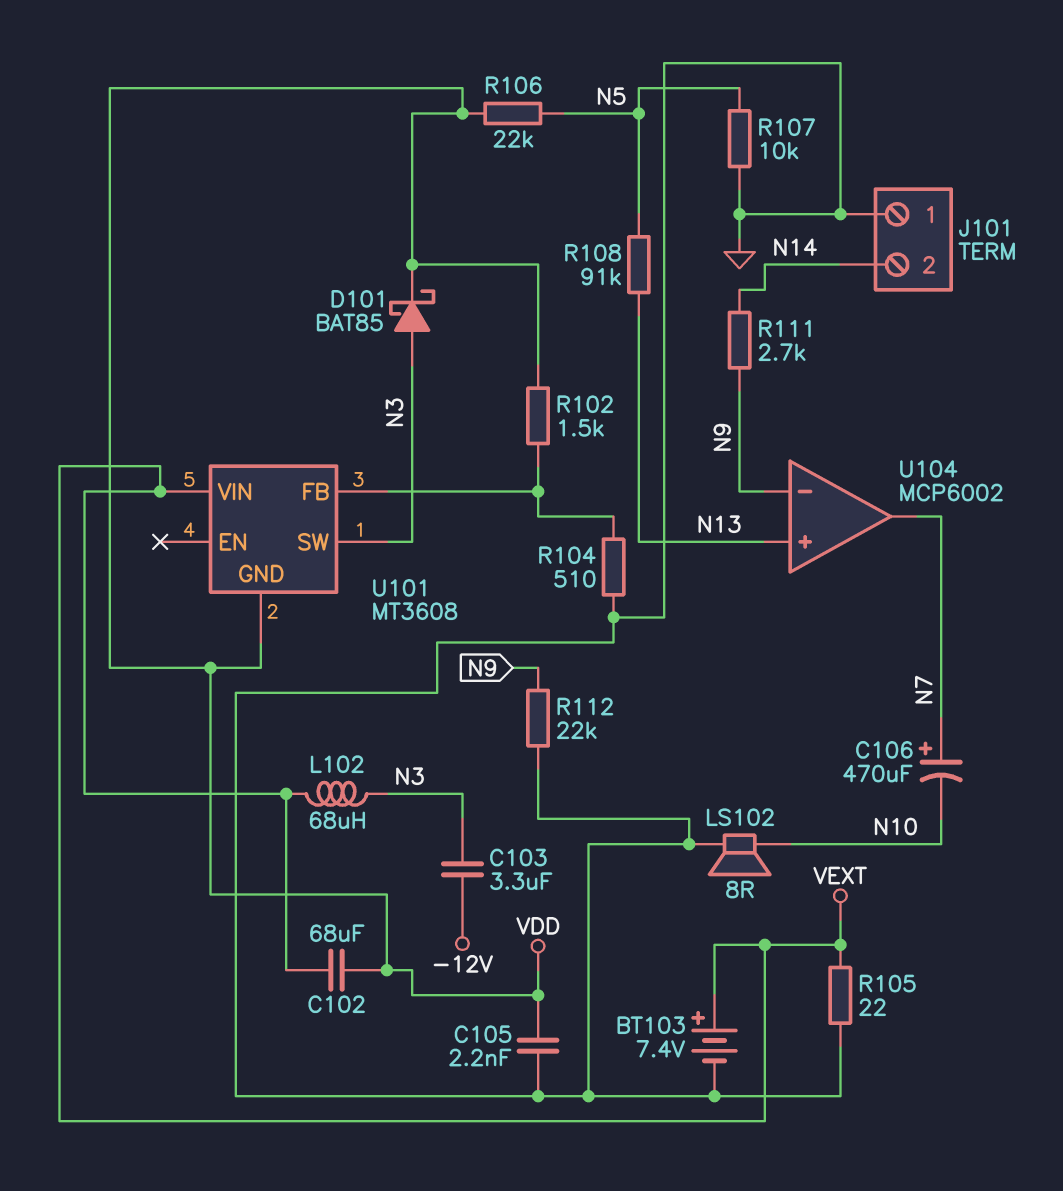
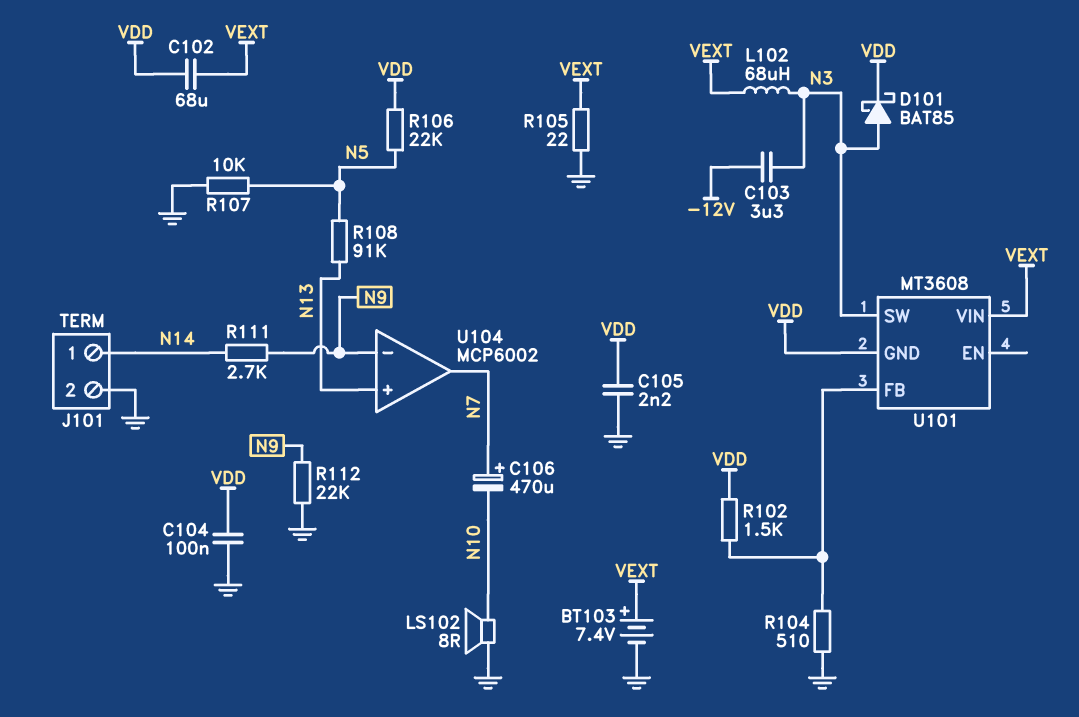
C104: none -> 100nF (GND, VDD)
J101 pin 1: GND -> N14
J101 pin 2: N14 -> GND

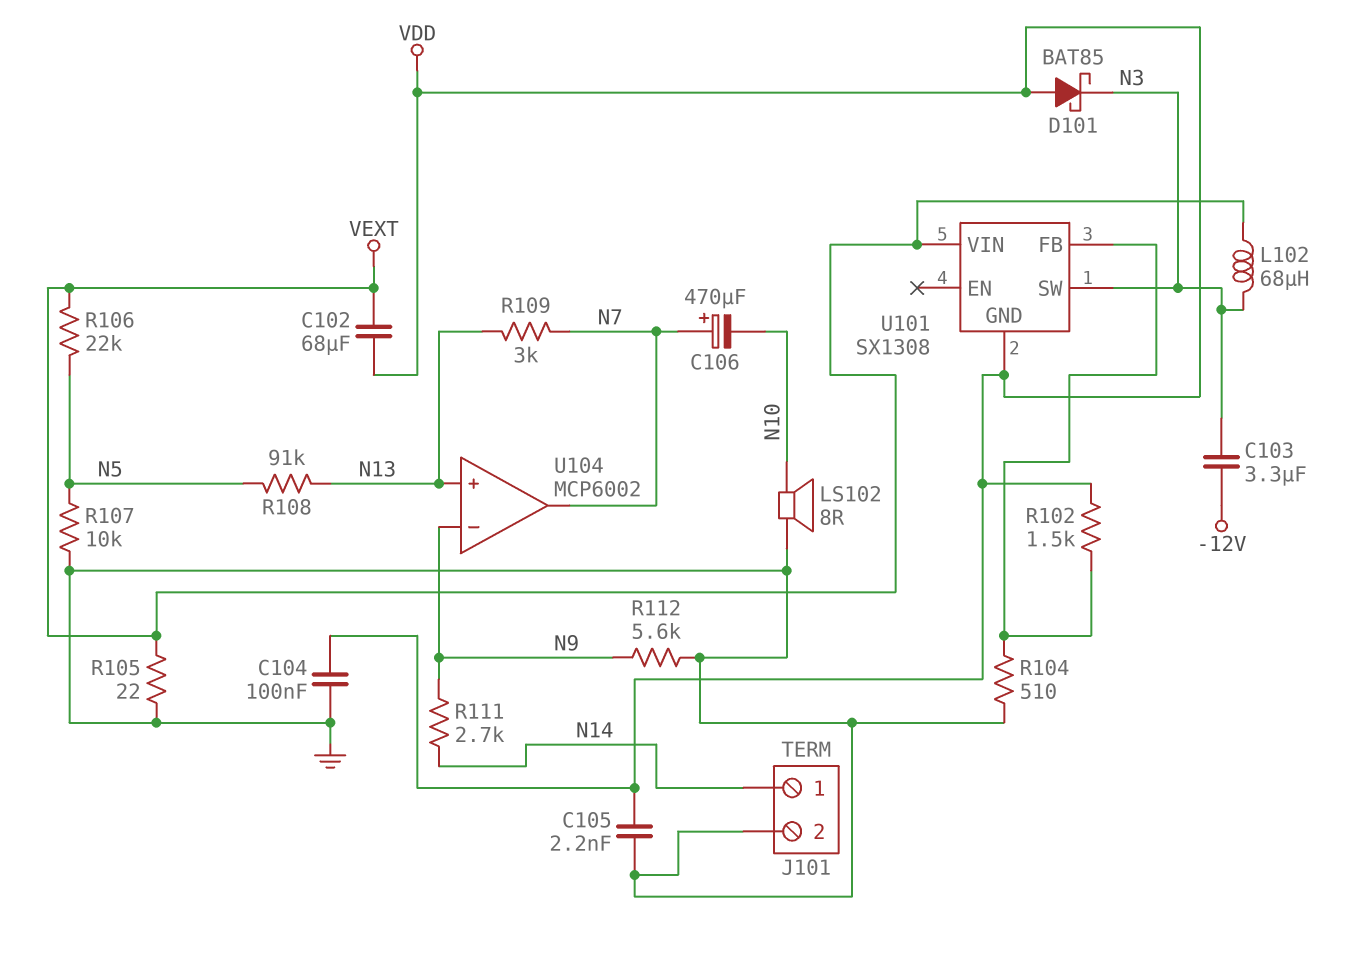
BT103: 7.4V (plus VEXT, minus GND) -> none
D101: schottky BAT85 (A N3, K VDD) -> schottky BAT85 (A VDD, K N3)
R106: 22k (N5, VDD) -> 22k (N5, VEXT)
R109: none -> 3k (N7, N13)
R112: 22k (GND, N9) -> 5.6k (GND, N9)
U101: MT3608 -> SX1308

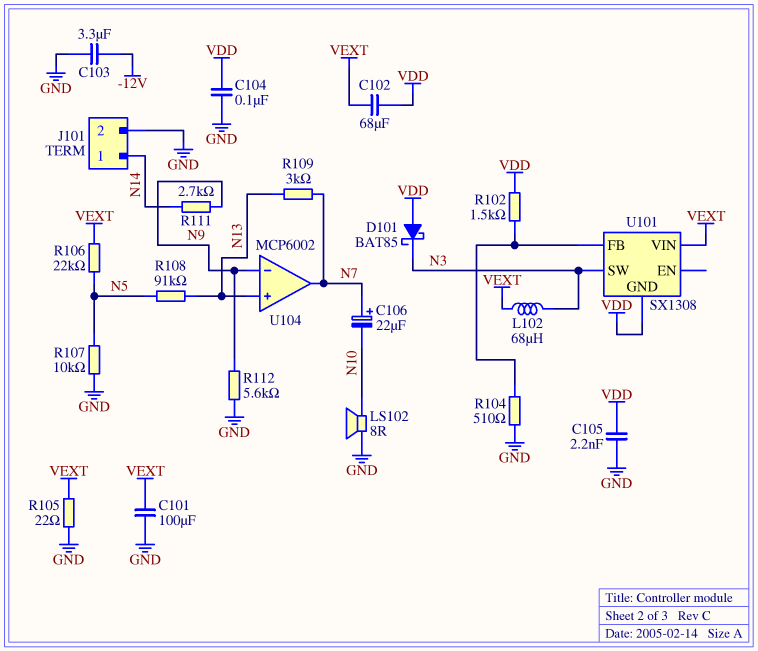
C101: none -> 100uF (GND, VEXT)
C103: 3.3uF (-12V, N3) -> 3.3uF (-12V, GND)
C106: 470uF (plus N7, minus N10) -> 22uF (plus N7, minus N10)

